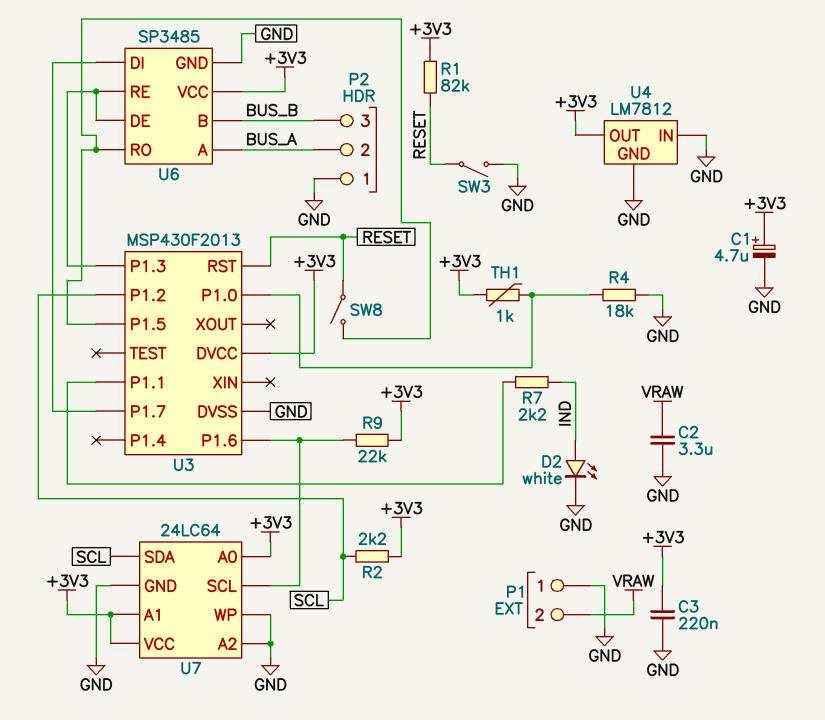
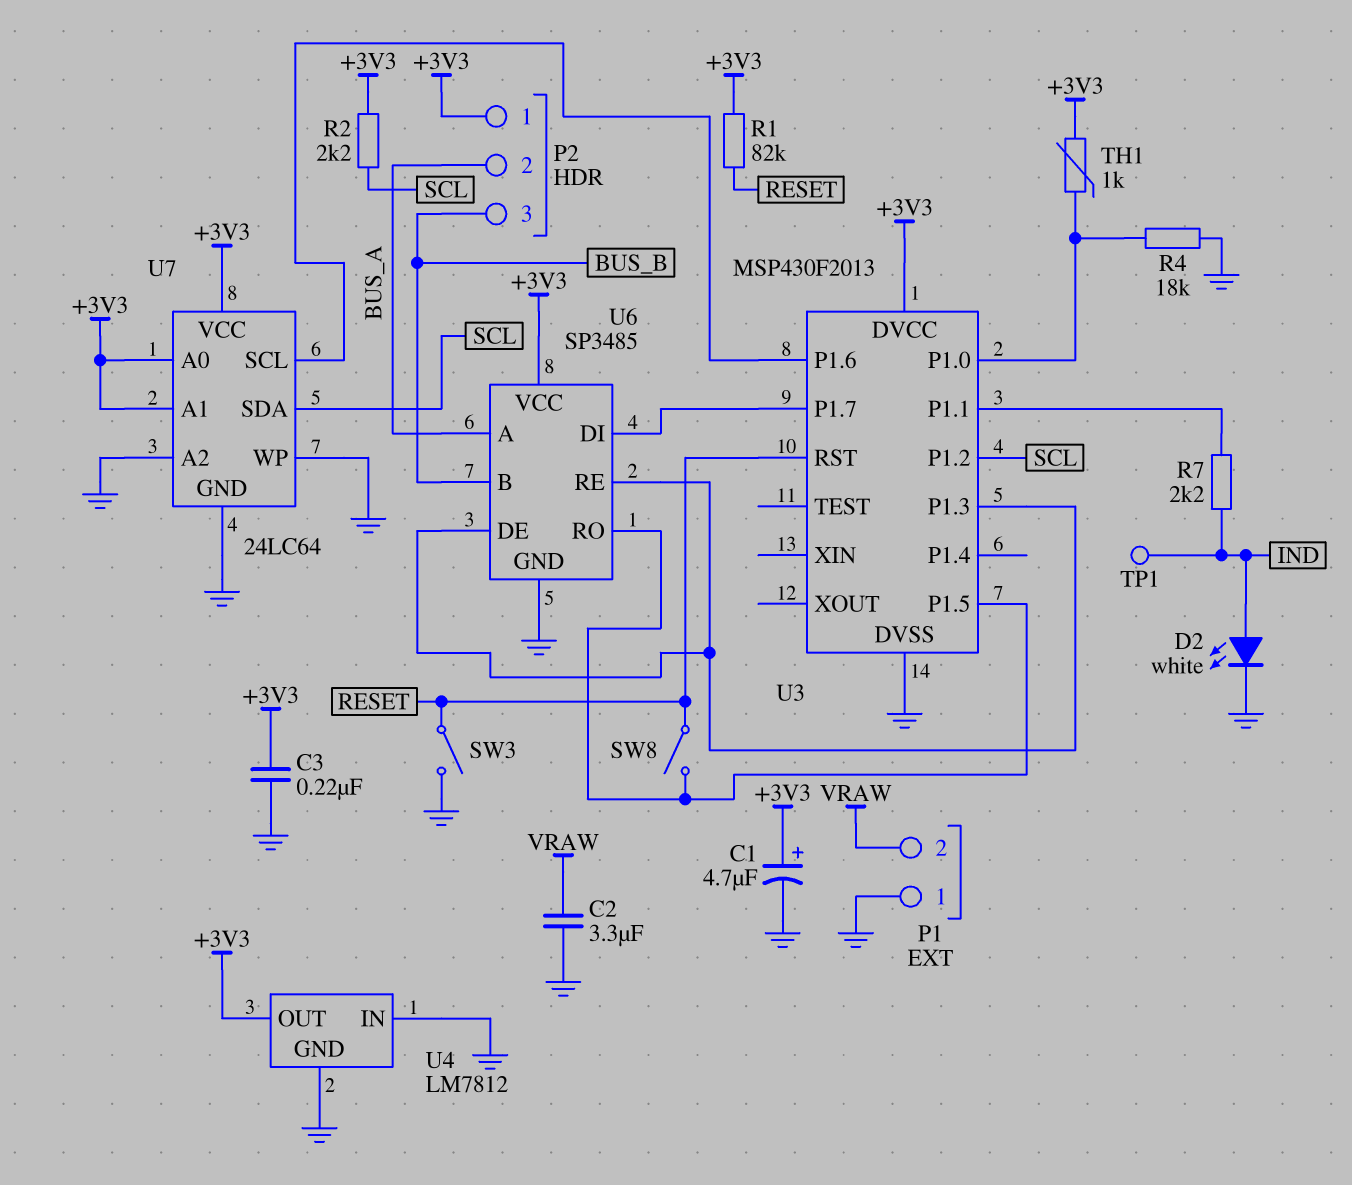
P2 pin 1: GND -> +3V3
R9: 22k (+3V3, U3/P1.6) -> none
TP1: none -> test point (IND)

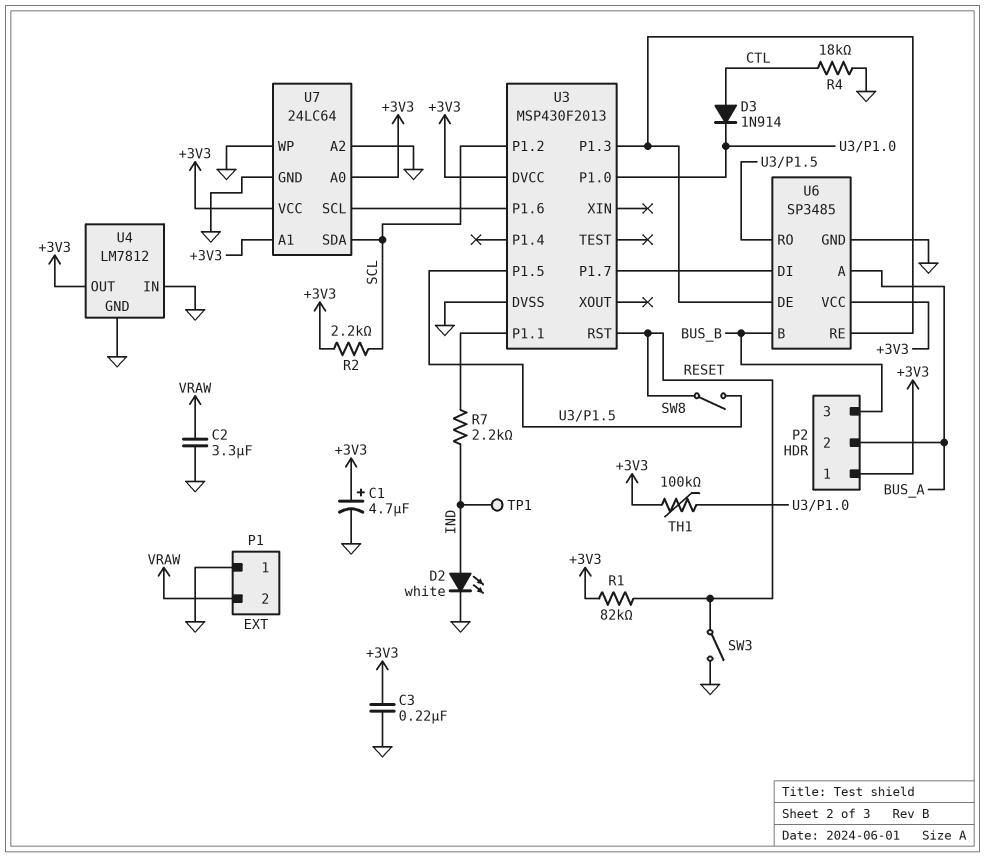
D3: none -> diode 1N914 (A CTL, K U3/P1.0)
R4: 18k (GND, U3/P1.0) -> 18k (CTL, GND)
TH1: 1k (+3V3, U3/P1.0) -> 100k (+3V3, U3/P1.0)

